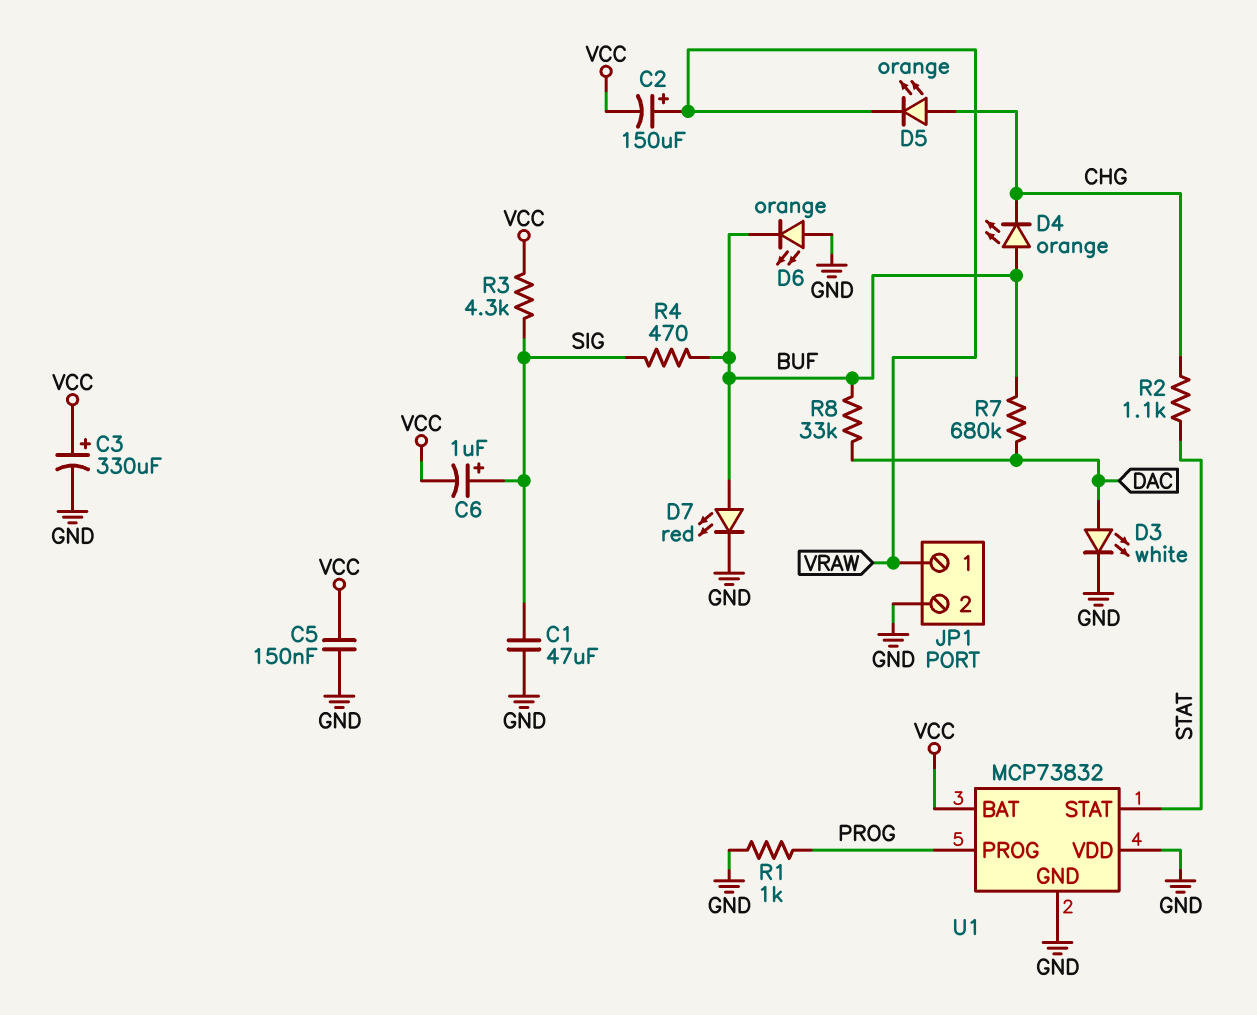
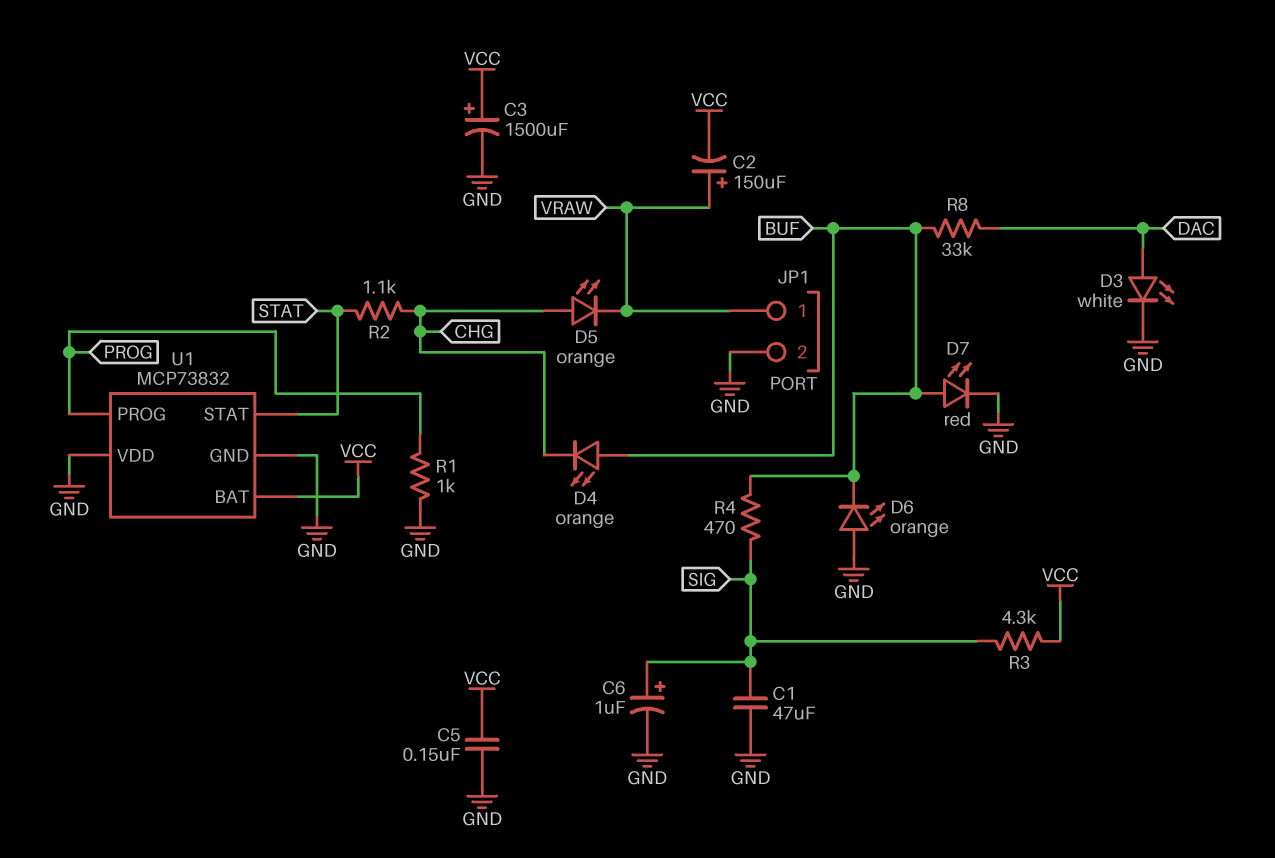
C3: 330uF (plus VCC, minus GND) -> 1500uF (plus VCC, minus GND)
C6: 1uF (plus SIG, minus VCC) -> 1uF (plus SIG, minus GND)
R7: 680k (BUF, DAC) -> none

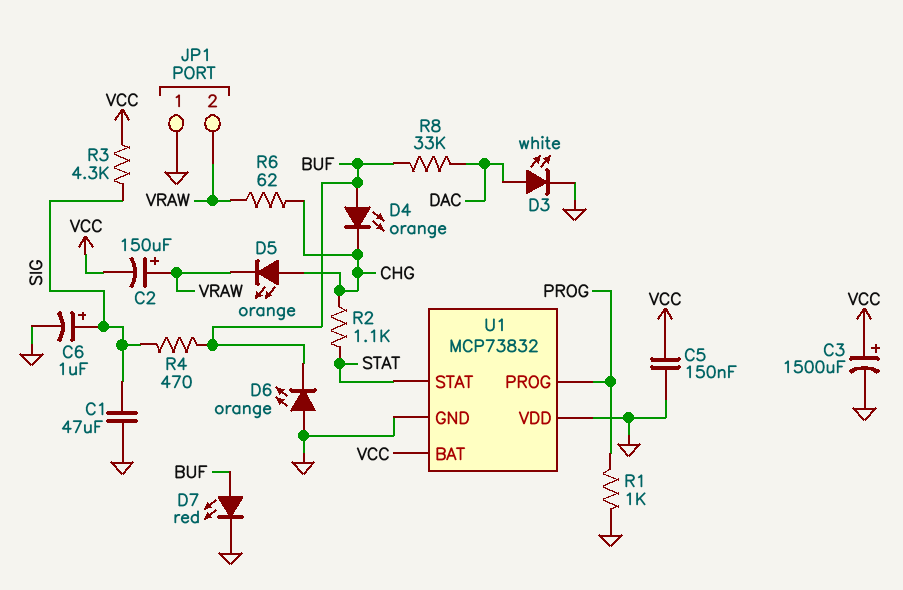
JP1 pin 1: VRAW -> GND
JP1 pin 2: GND -> VRAW
R6: none -> 62 (CHG, VRAW)

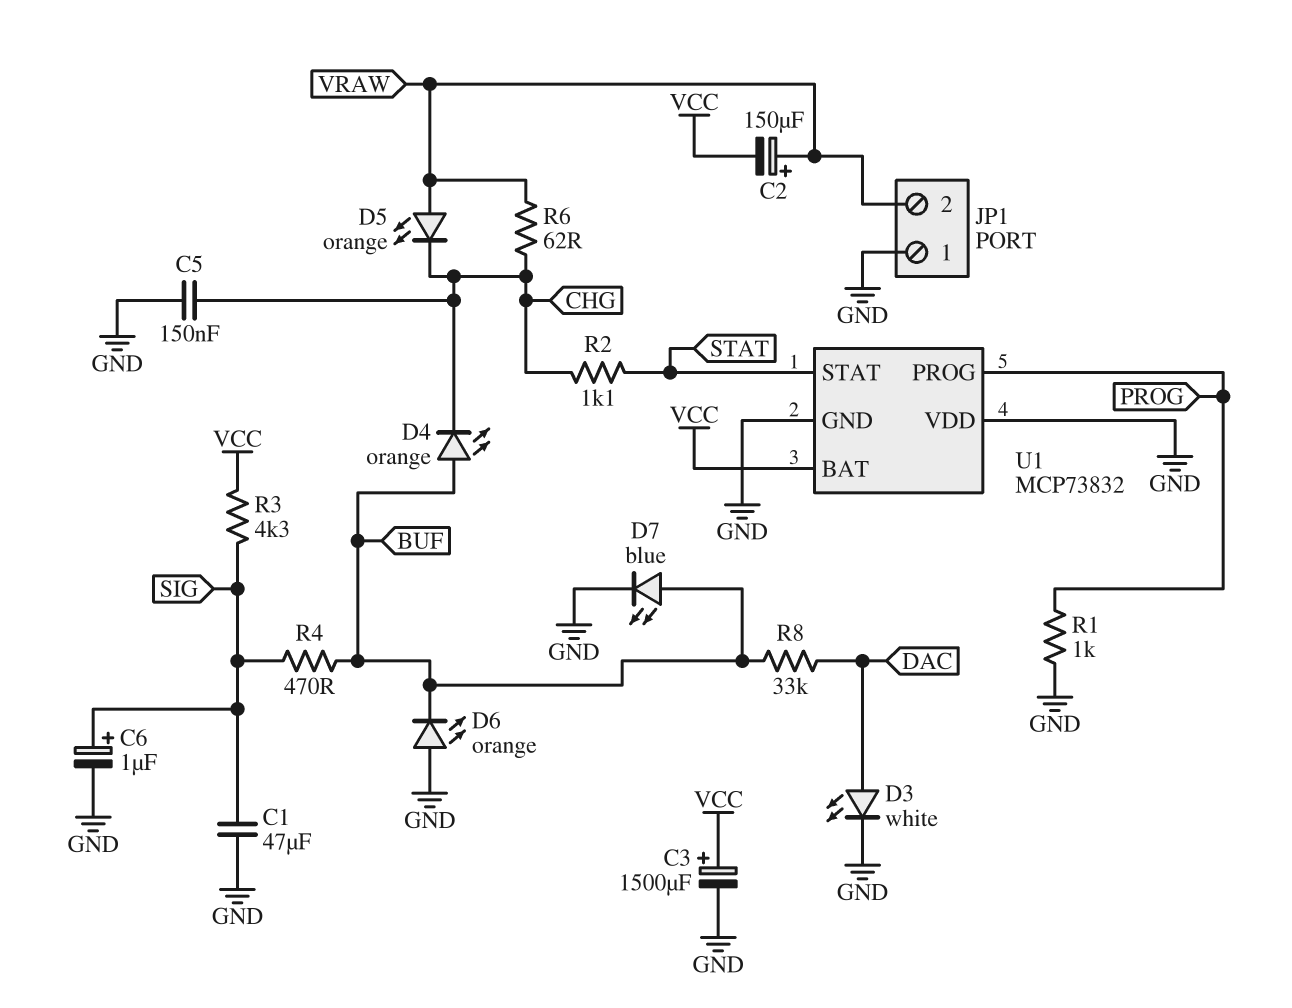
C5: 150nF (GND, VCC) -> 150nF (CHG, GND)
D5: LED orange (A CHG, K VRAW) -> LED orange (A VRAW, K CHG)
D7: LED red (A BUF, K GND) -> LED blue (A BUF, K GND)

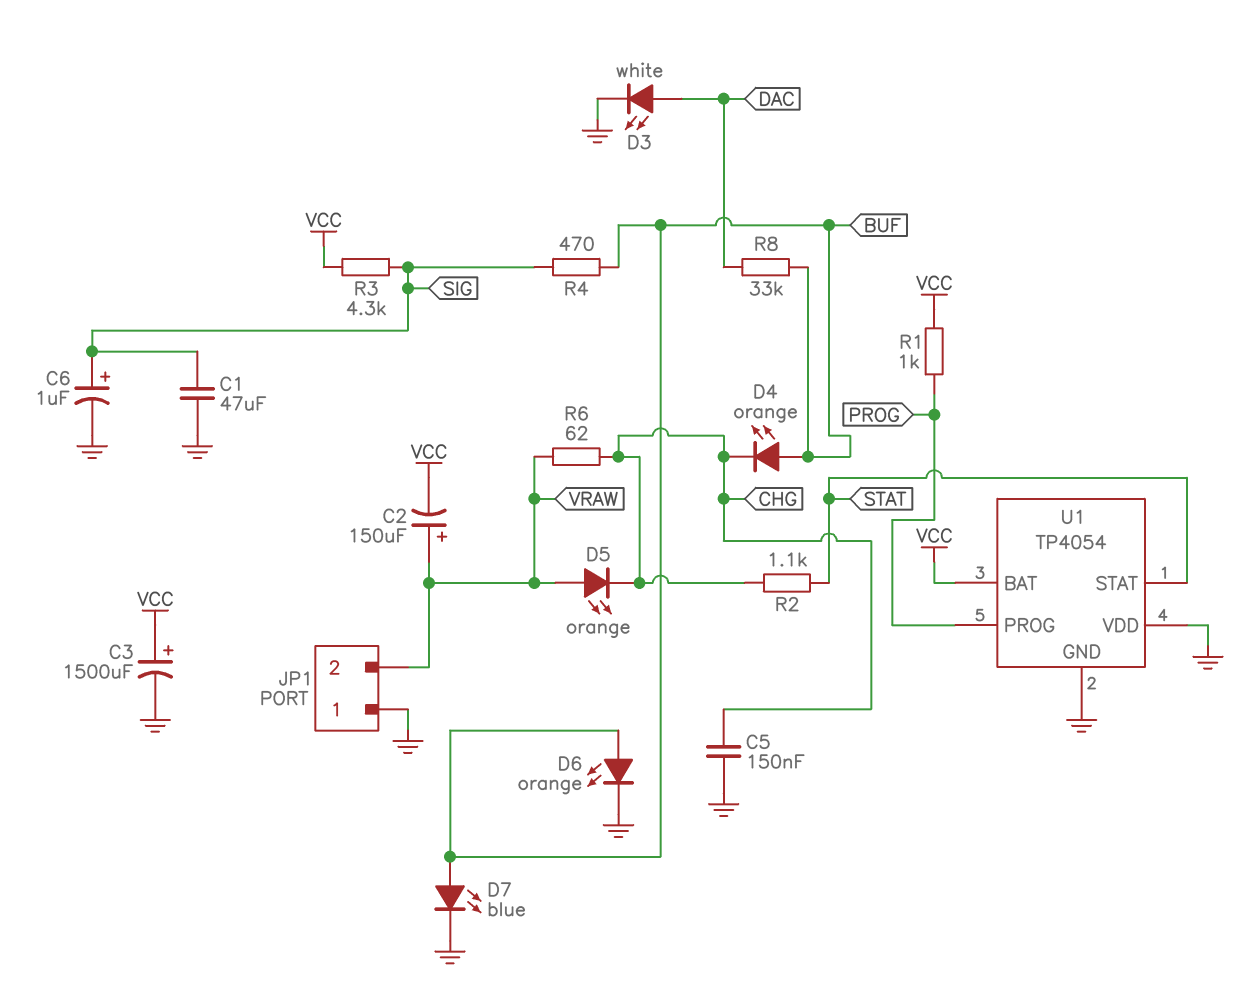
D6: LED orange (A GND, K BUF) -> LED orange (A BUF, K GND)
R1: 1k (GND, PROG) -> 1k (PROG, VCC)
U1: MCP73832 -> TP4054

